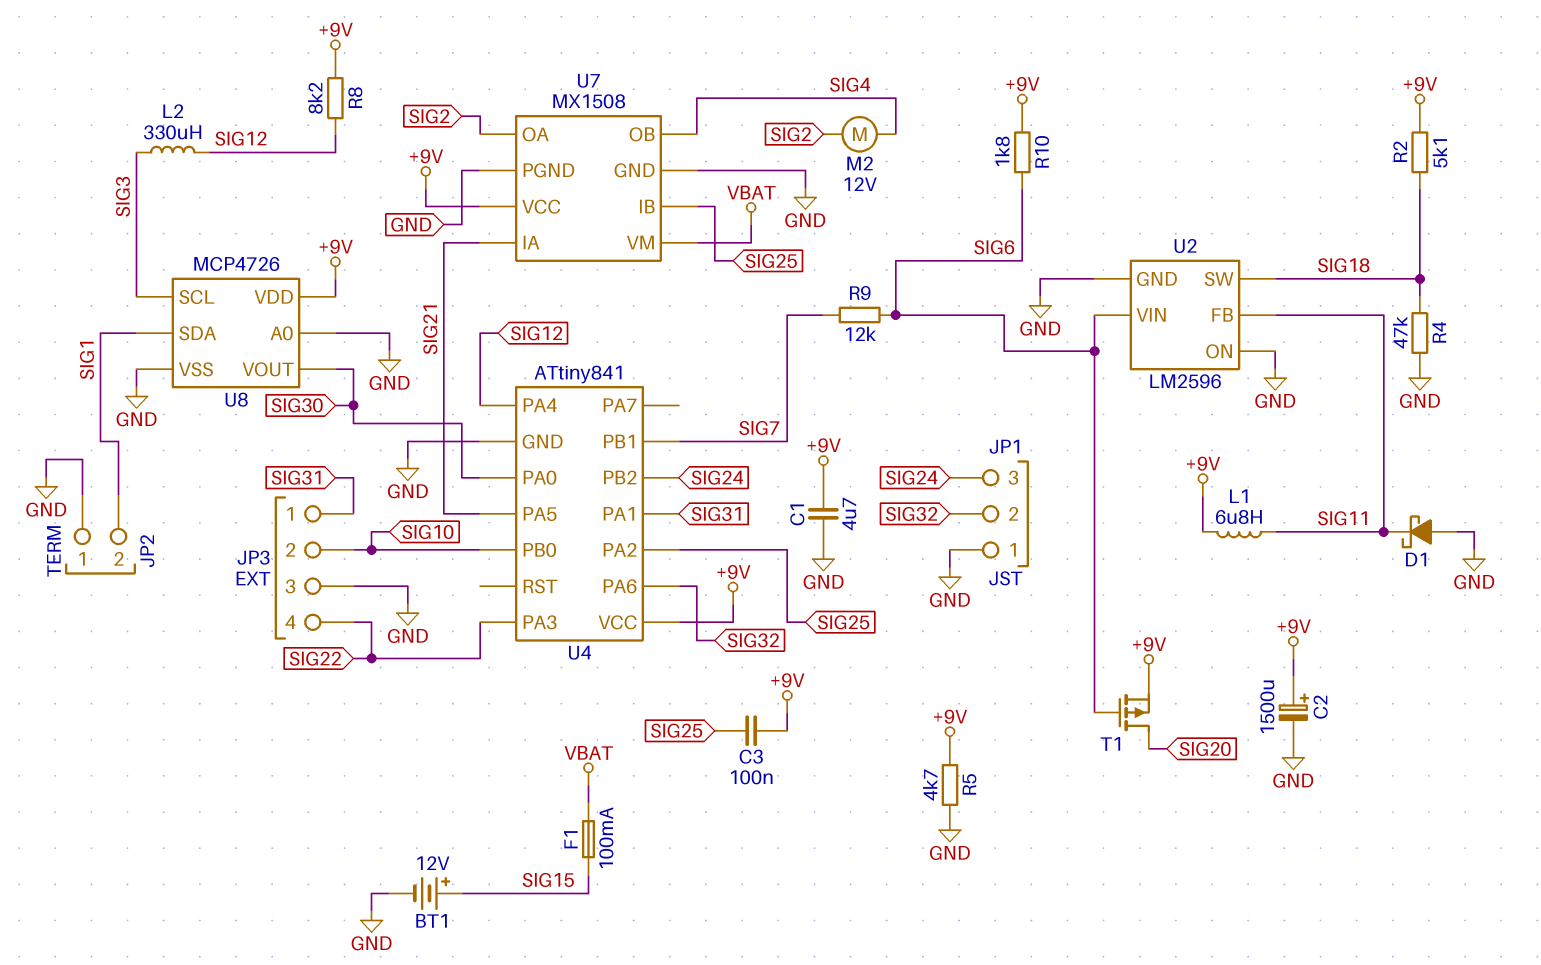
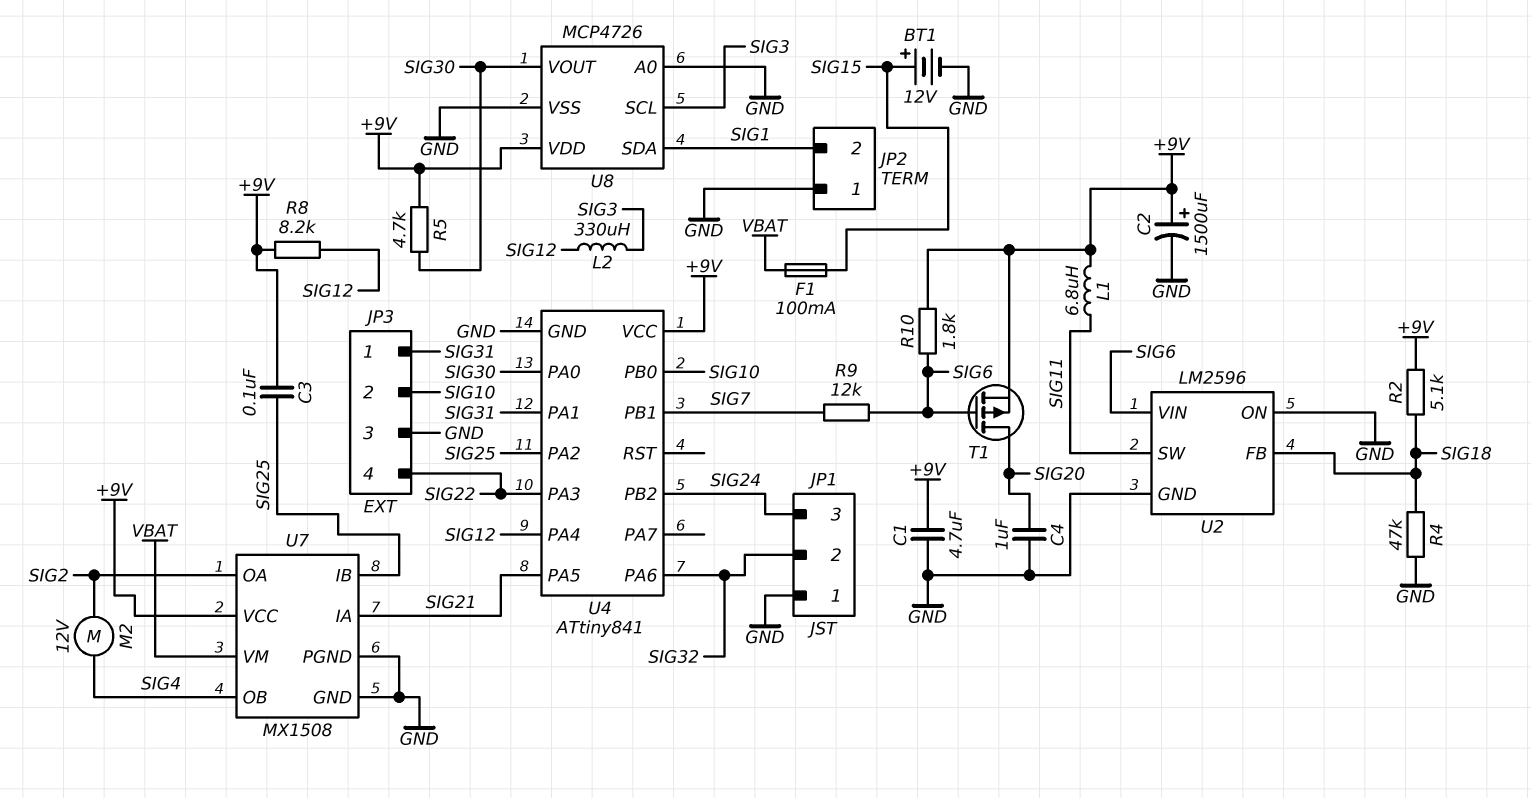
C4: none -> 1uF (GND, SIG20)
D1: schottky (A GND, K SIG11) -> none
R5: 4.7k (+9V, GND) -> 4.7k (+9V, SIG30)
U2 pin FB: SIG11 -> SIG18
U2 pin SW: SIG18 -> SIG11

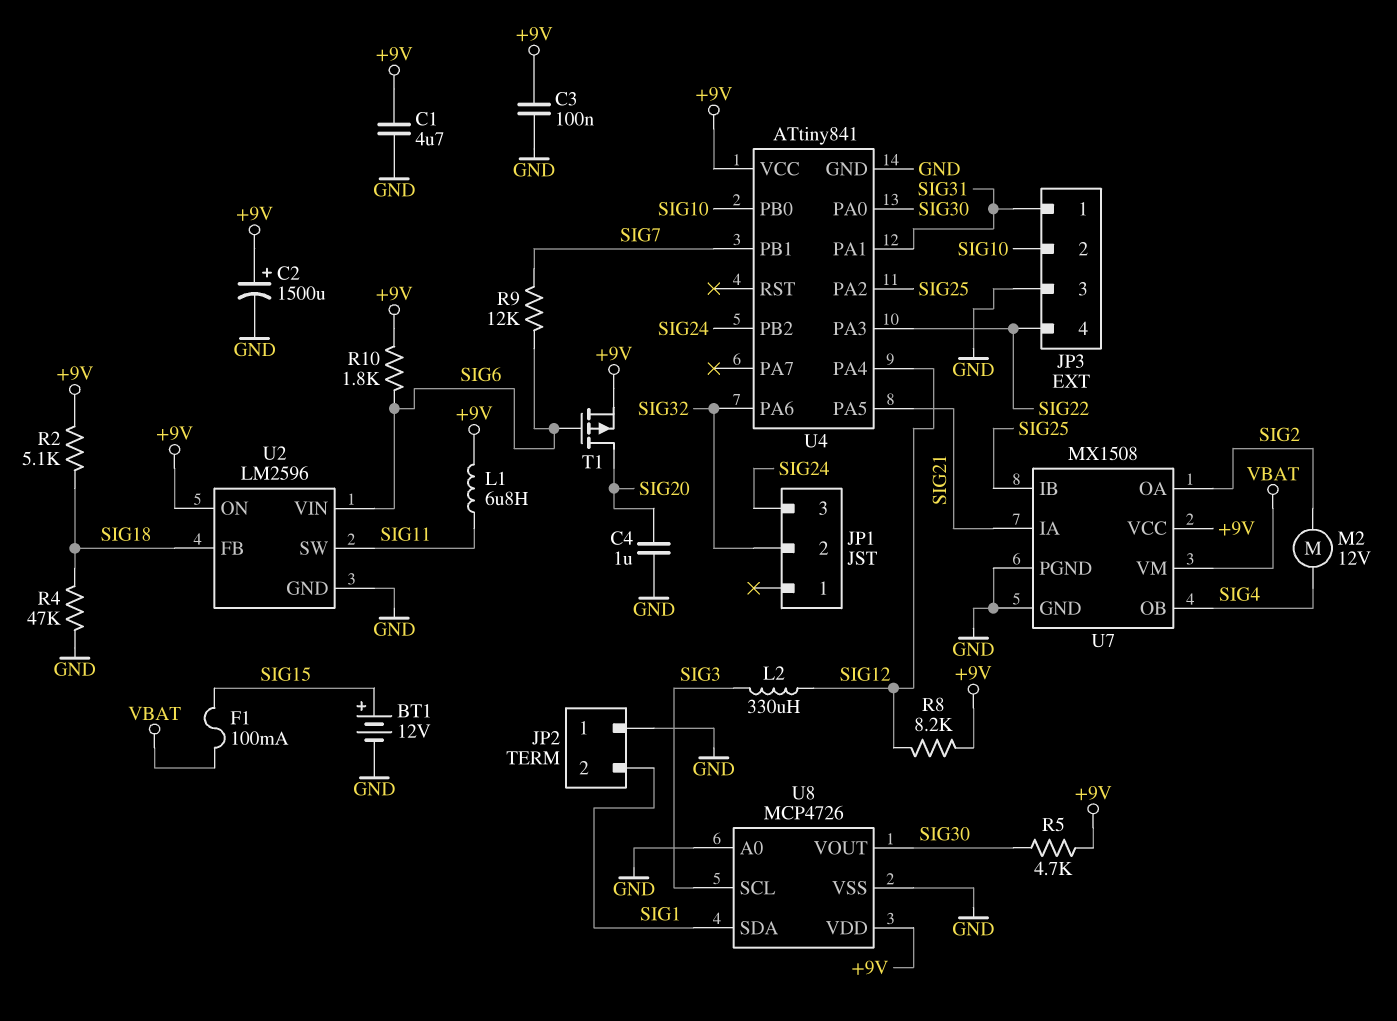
C3: 100nF (+9V, SIG25) -> 100nF (+9V, GND)
JP1 pin 1: GND -> none
U2 pin ON: GND -> +9V

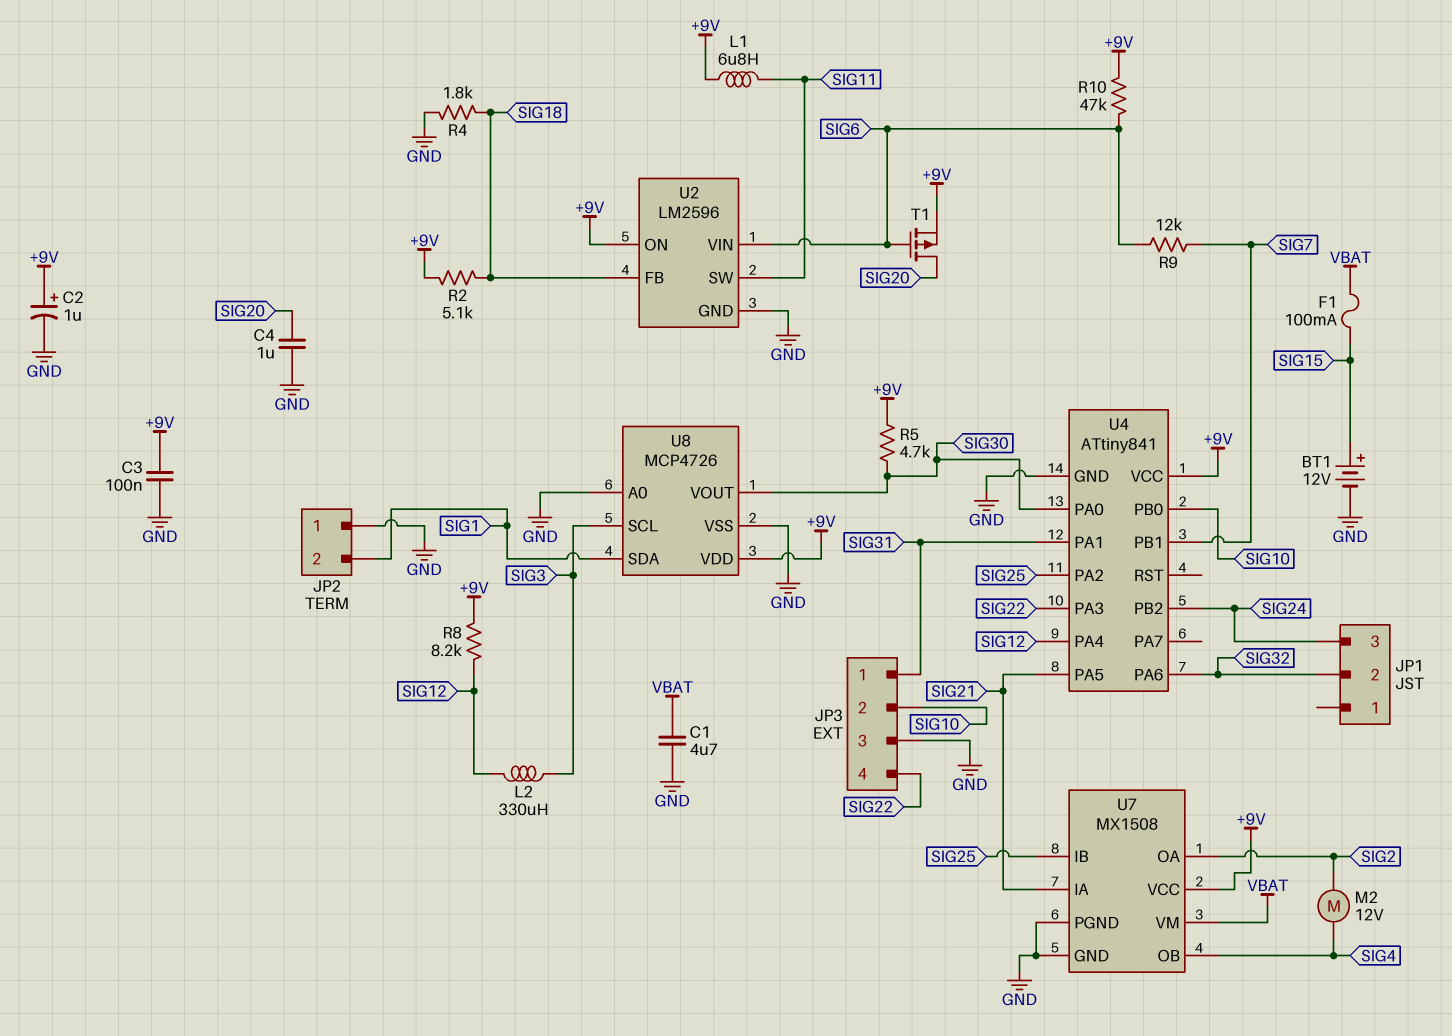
C1: 4.7uF (+9V, GND) -> 4.7uF (GND, VBAT)
C2: 1500uF (plus +9V, minus GND) -> 1uF (plus +9V, minus GND)
R4: 47k (GND, SIG18) -> 1.8k (GND, SIG18)
R10: 1.8k (+9V, SIG6) -> 47k (+9V, SIG6)

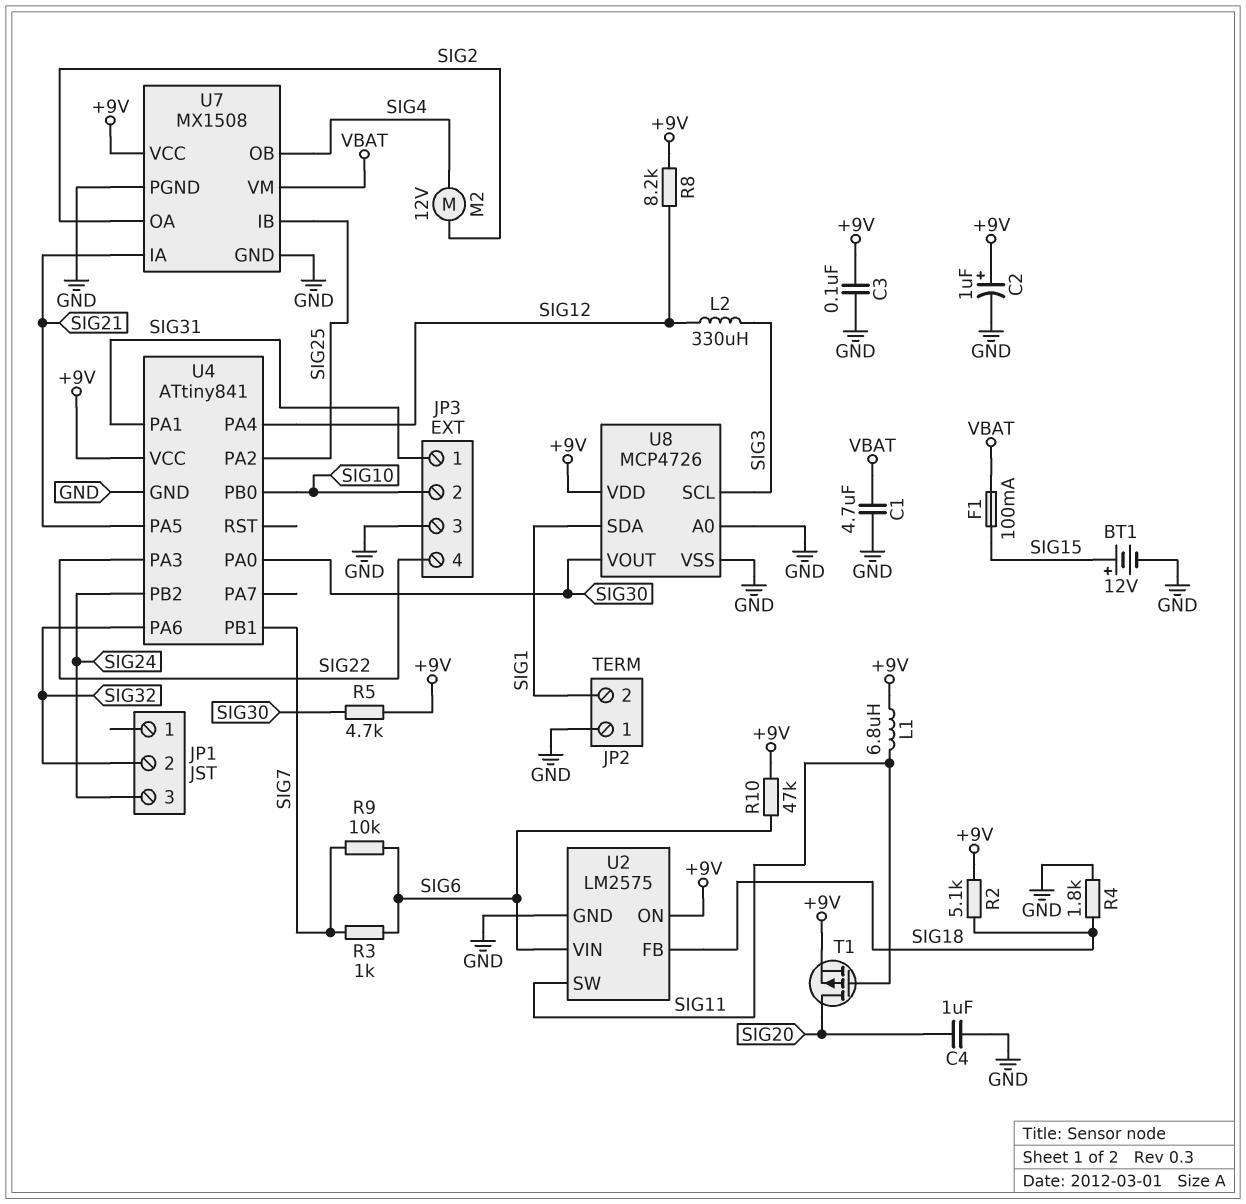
R3: none -> 1k (SIG6, SIG7)
R9: 12k (SIG6, SIG7) -> 10k (SIG6, SIG7)
T1: PMOS (G SIG6, D SIG20, S +9V) -> PMOS (G SIG11, D SIG20, S +9V)
U2: LM2596 -> LM2575

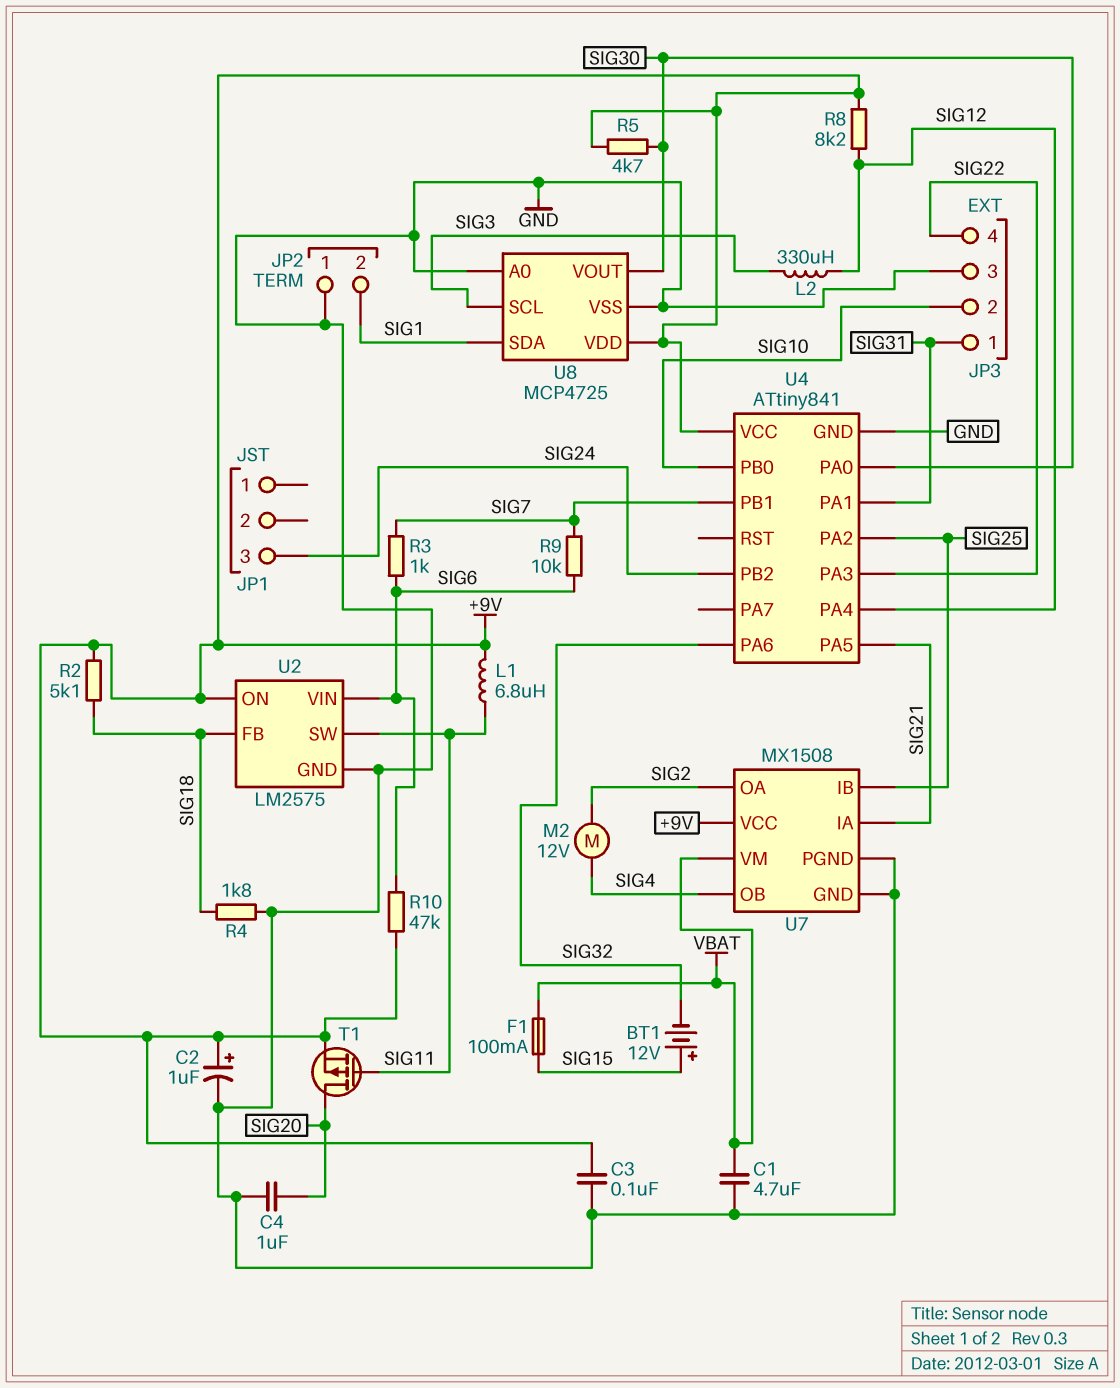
BT1: 12V (plus SIG15, minus GND) -> 12V (plus SIG15, minus SIG32)
JP1 pin 2: SIG32 -> none
U8: MCP4726 -> MCP4725

